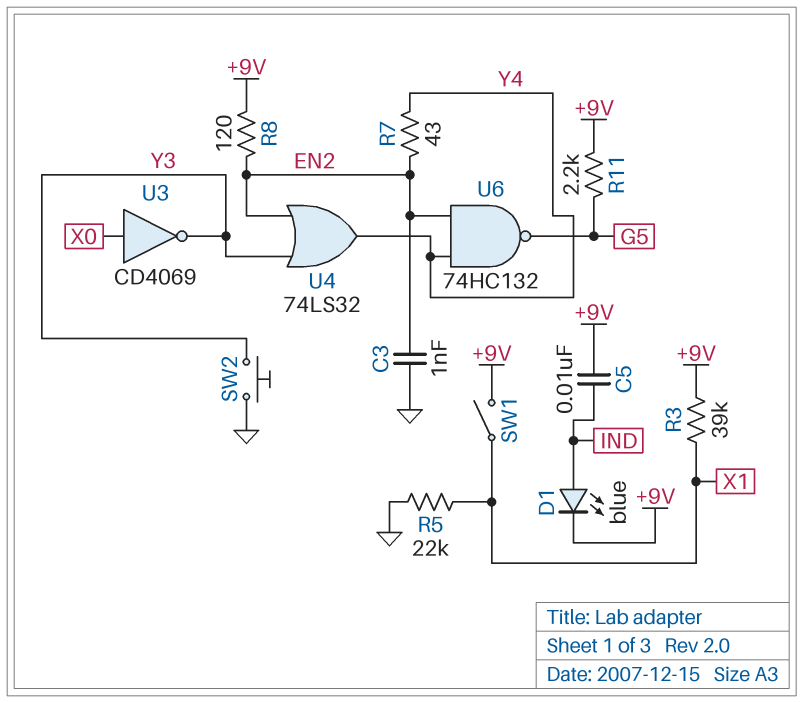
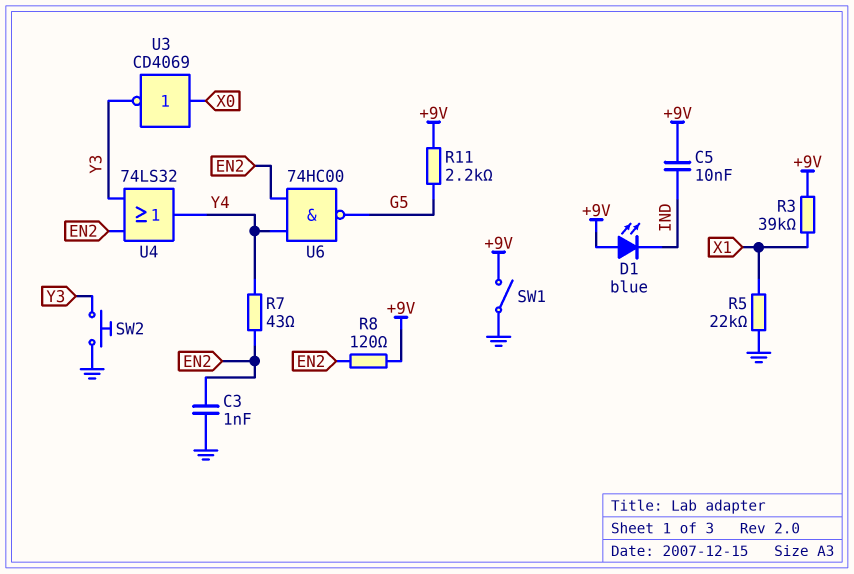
D1: LED blue (A IND, K +9V) -> LED blue (A +9V, K IND)
SW1: switch (+9V, X1) -> switch (+9V, GND)
U6: NAND 74HC132 (in EN2, in Y4, out G5) -> NAND 74HC00 (in EN2, in Y4, out G5)

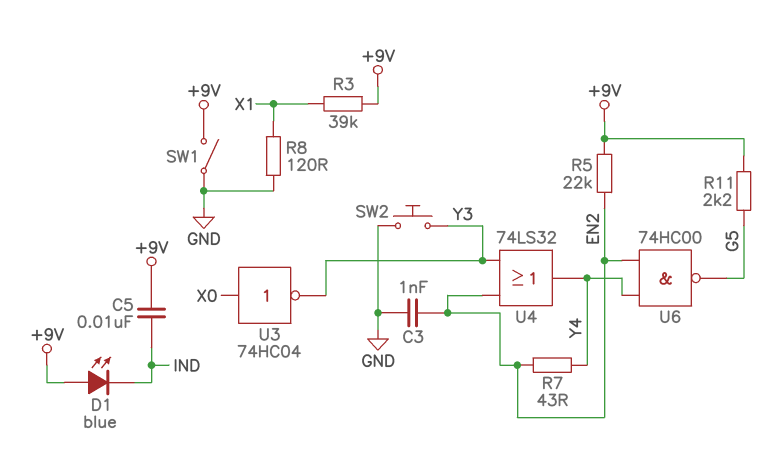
R5: 22k (GND, X1) -> 22k (+9V, EN2)
R8: 120 (+9V, EN2) -> 120 (GND, X1)
U3: NOT CD4069 (in X0, out Y3) -> NOT 74HC04 (in X0, out Y3)

